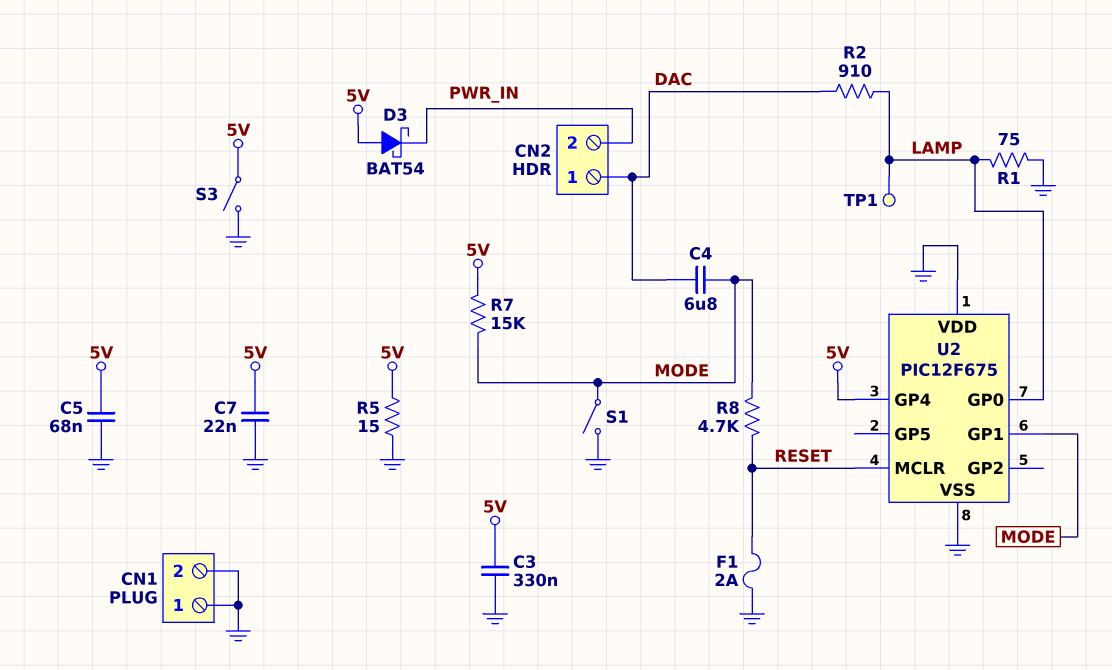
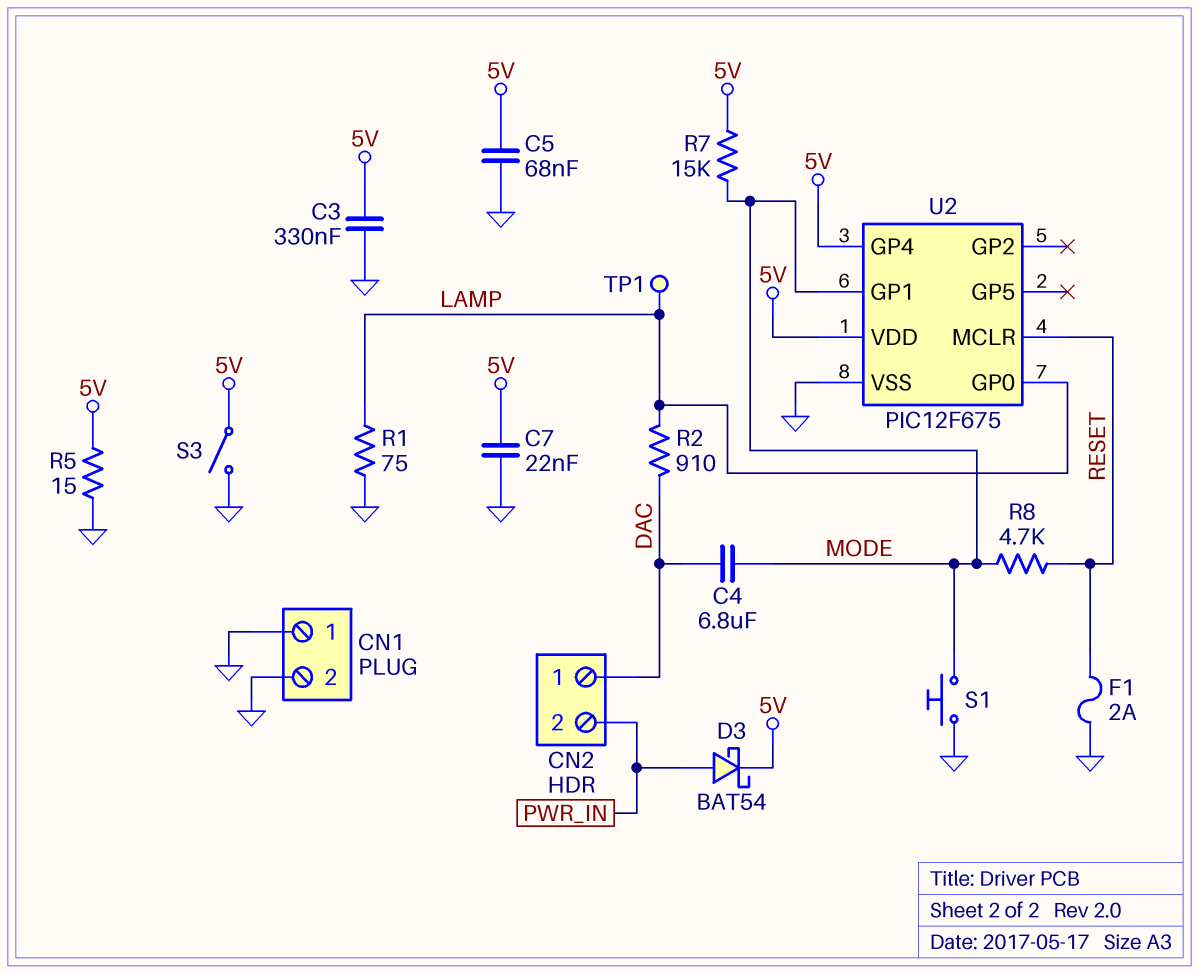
D3: schottky BAT54 (A 5V, K PWR_IN) -> schottky BAT54 (A PWR_IN, K 5V)
S1: switch (GND, MODE) -> button (GND, MODE)
U2 pin VDD: GND -> 5V

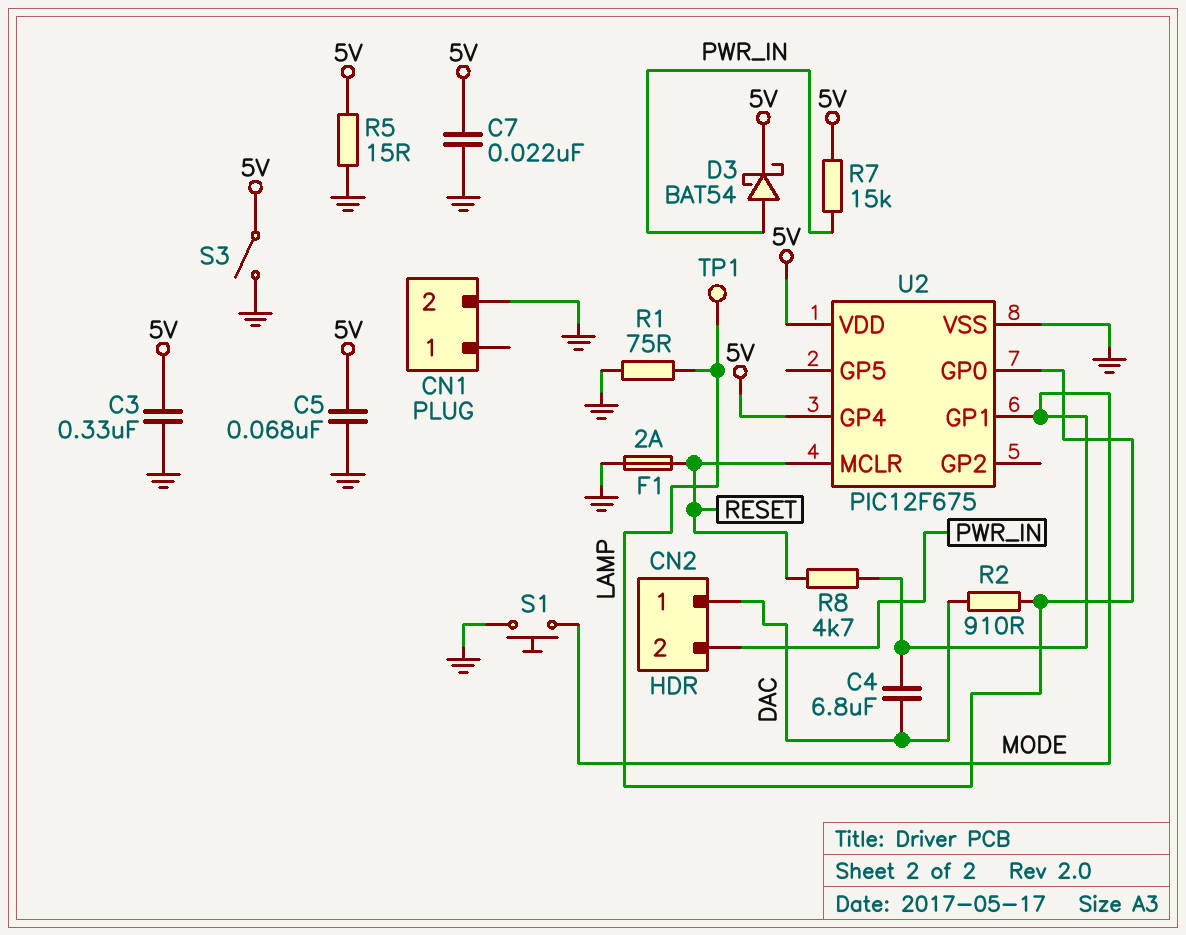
CN1 pin 1: GND -> none
R7: 15k (5V, MODE) -> 15k (5V, PWR_IN)

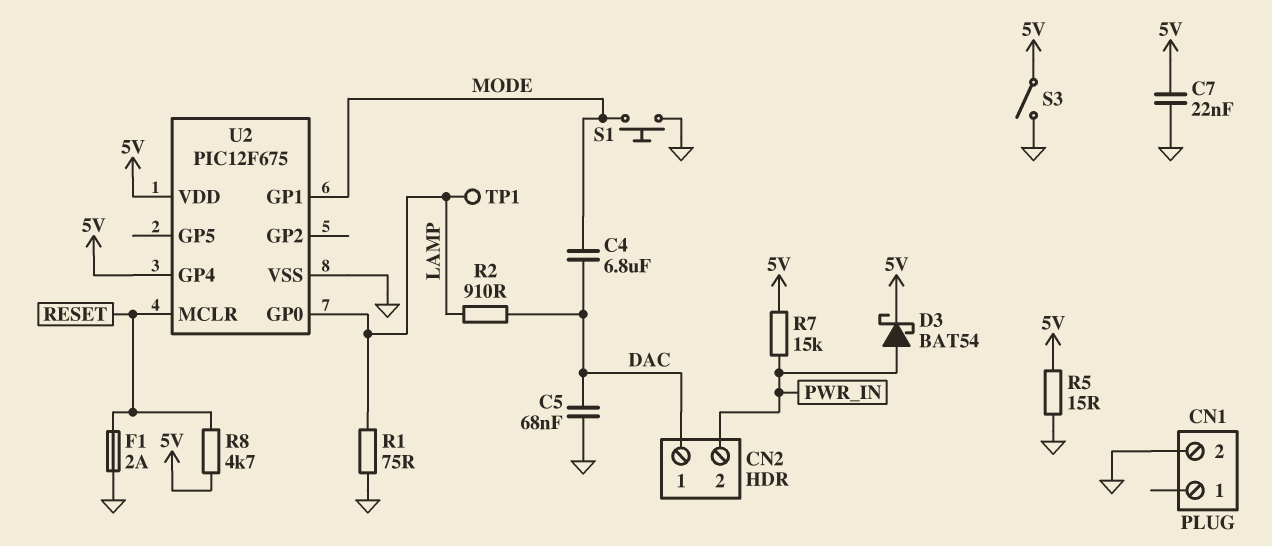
C3: 330nF (5V, GND) -> none
C5: 68nF (5V, GND) -> 68nF (DAC, GND)
R8: 4.7k (MODE, RESET) -> 4.7k (5V, RESET)

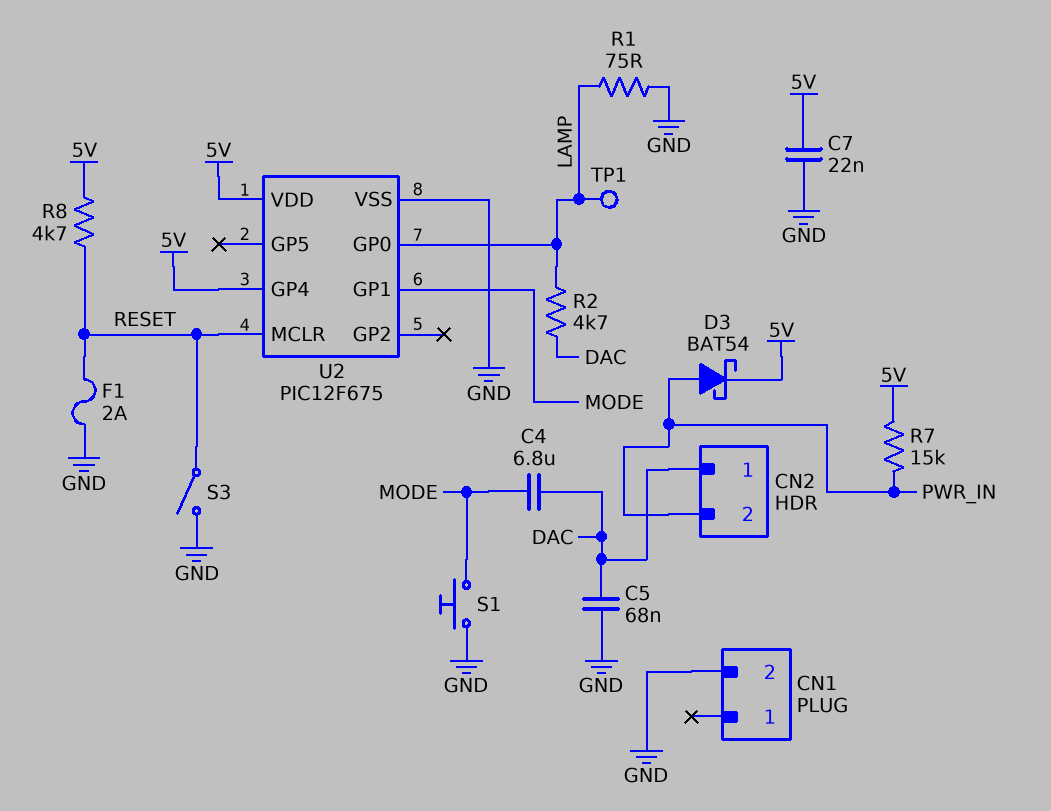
R2: 910 (DAC, LAMP) -> 4.7k (DAC, LAMP)
R5: 15 (5V, GND) -> none
S3: switch (5V, GND) -> switch (GND, RESET)

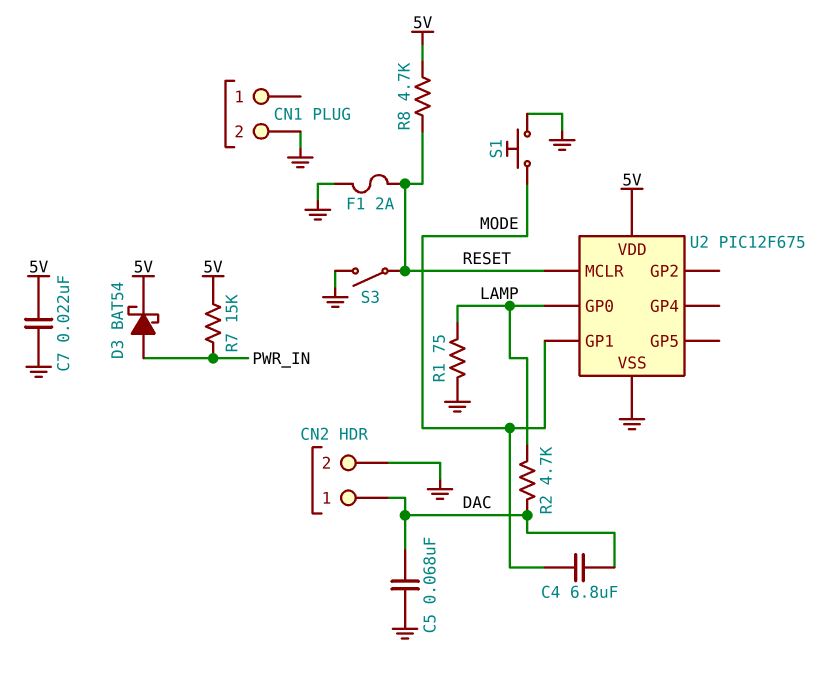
CN2 pin 2: PWR_IN -> GND
TP1: test point (LAMP) -> none
U2 pin GP4: 5V -> none

